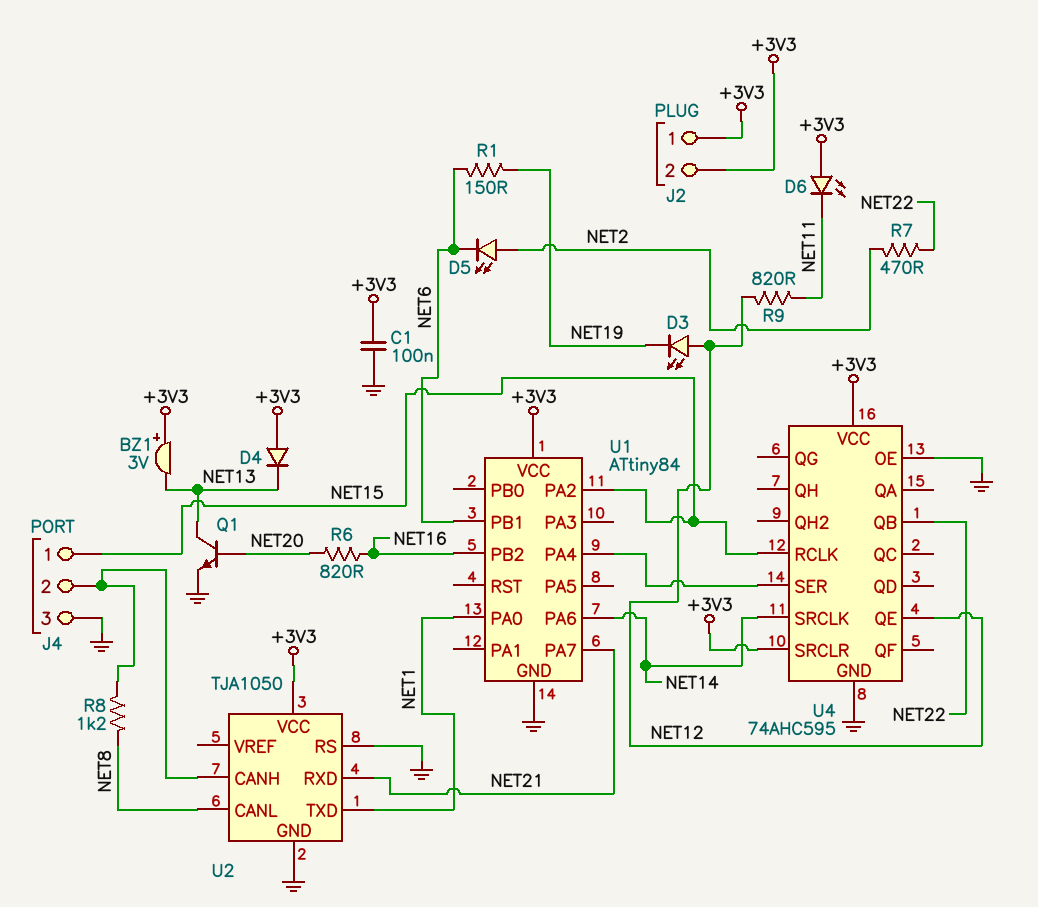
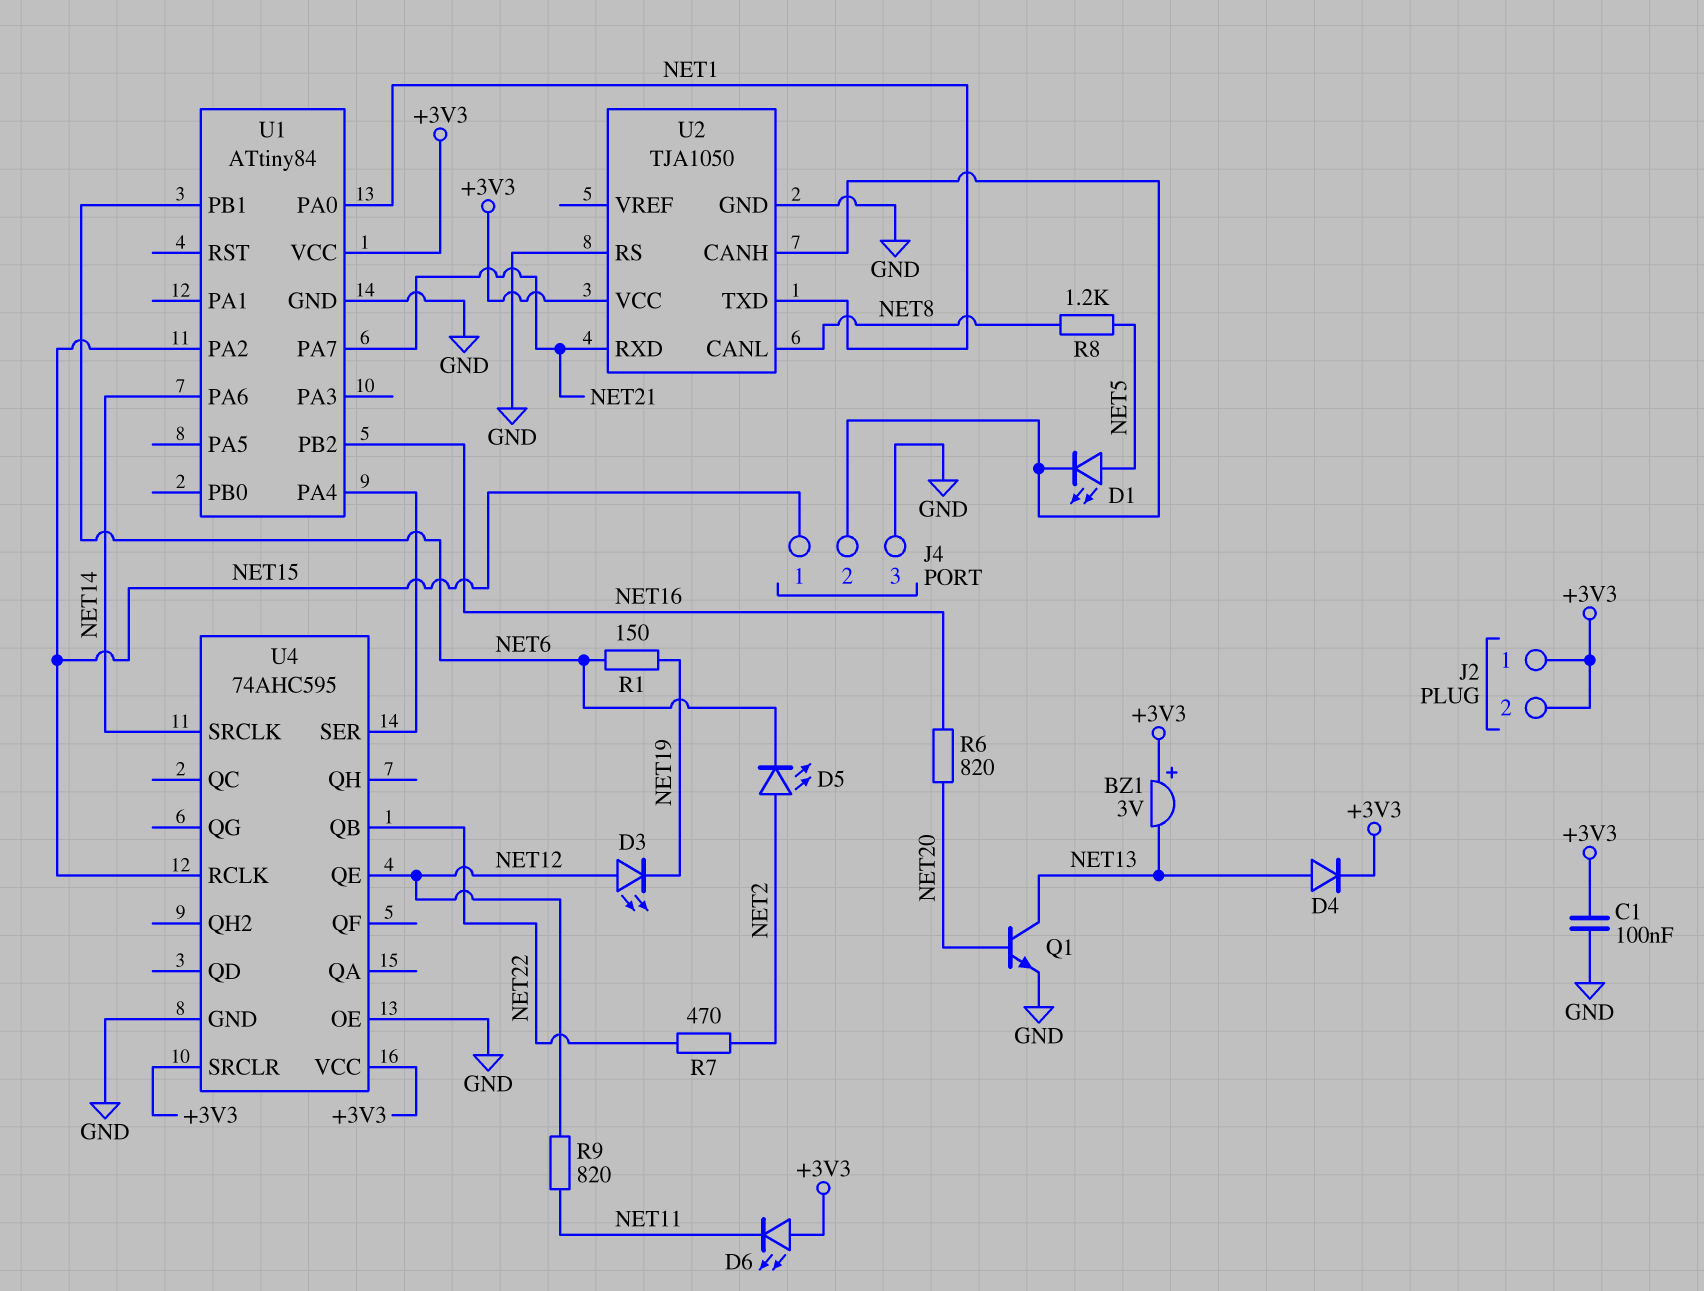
D1: none -> LED (A NET5, K J4/2)
D4: diode (A +3V3, K NET13) -> diode (A NET13, K +3V3)
R8: 1.2k (J4/2, NET8) -> 1.2k (NET5, NET8)

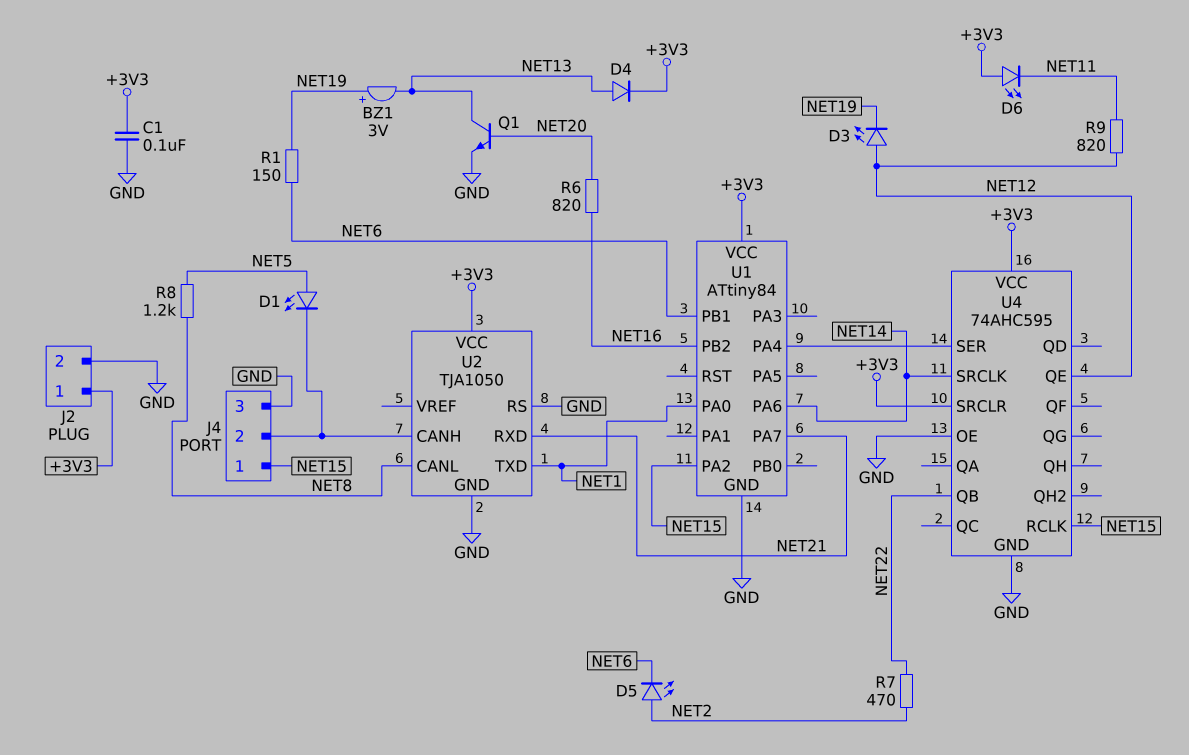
BZ1: buzzer 3V (plus +3V3, minus NET13) -> buzzer 3V (plus NET19, minus NET13)
J2 pin 2: +3V3 -> GND

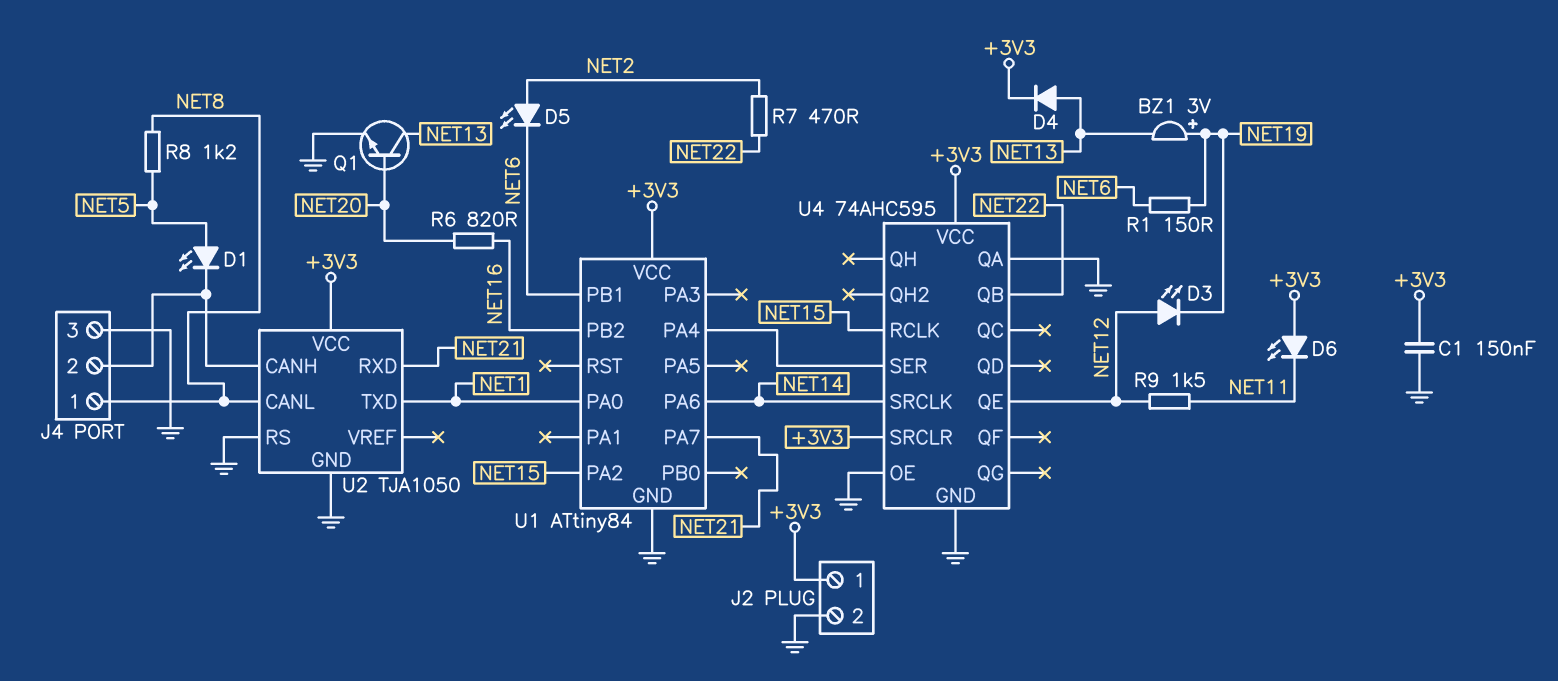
C1: 100nF (+3V3, GND) -> 150nF (+3V3, GND)
J4 pin 1: NET15 -> NET8
R9: 820 (NET11, NET12) -> 1.5k (NET11, NET12)
U4 pin QA: none -> GND

